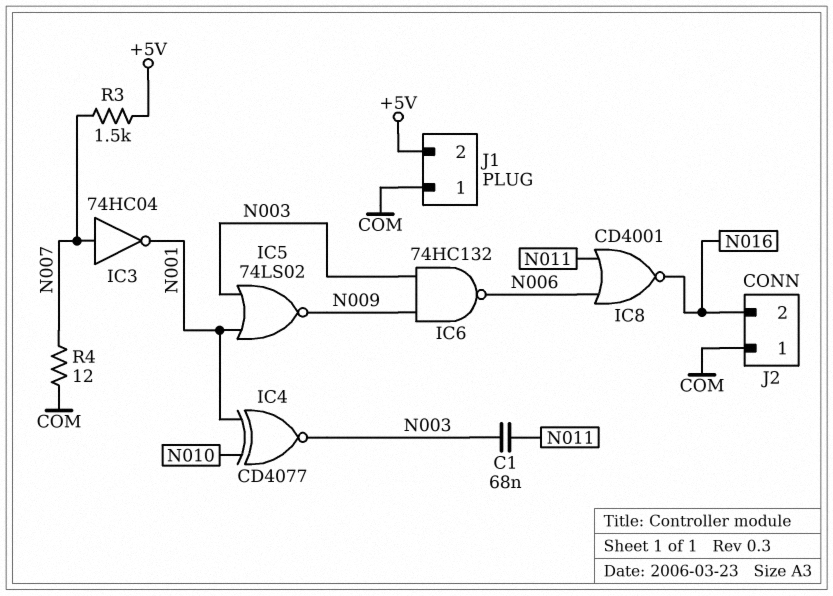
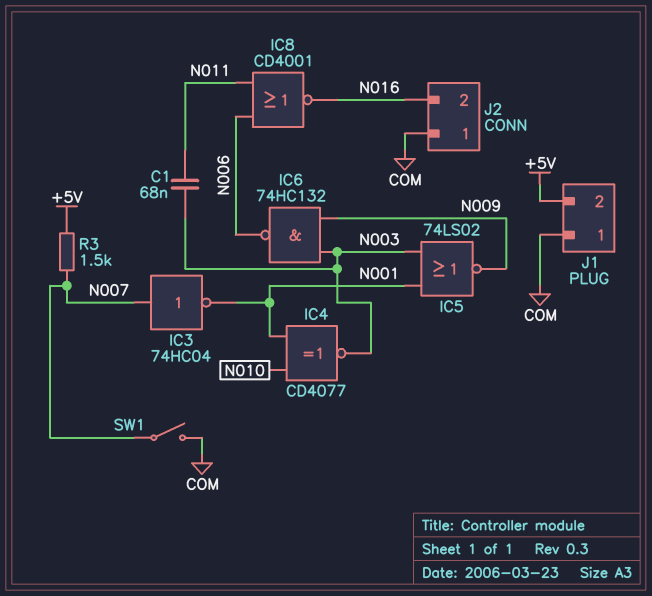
R4: 12 (COM, N007) -> none
SW1: none -> switch (COM, N007)

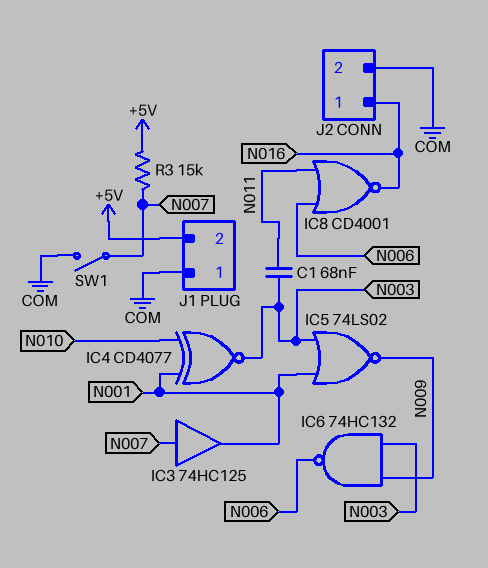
IC3: NOT 74HC04 (in N007, out N001) -> buffer 74HC125 (in N007, out N001)
J2 pin 1: COM -> N016
J2 pin 2: N016 -> COM
R3: 1.5k (+5V, N007) -> 15k (+5V, N007)

